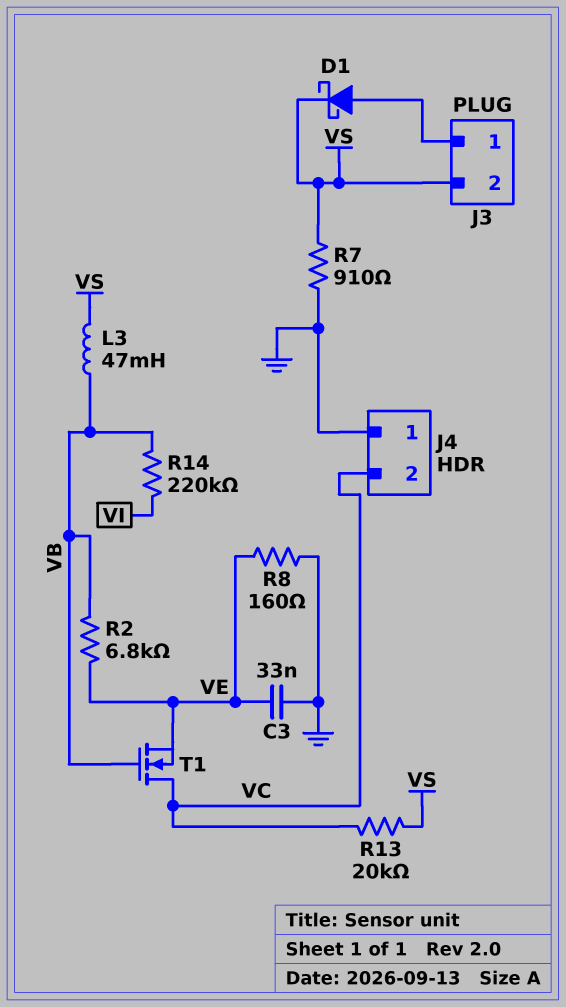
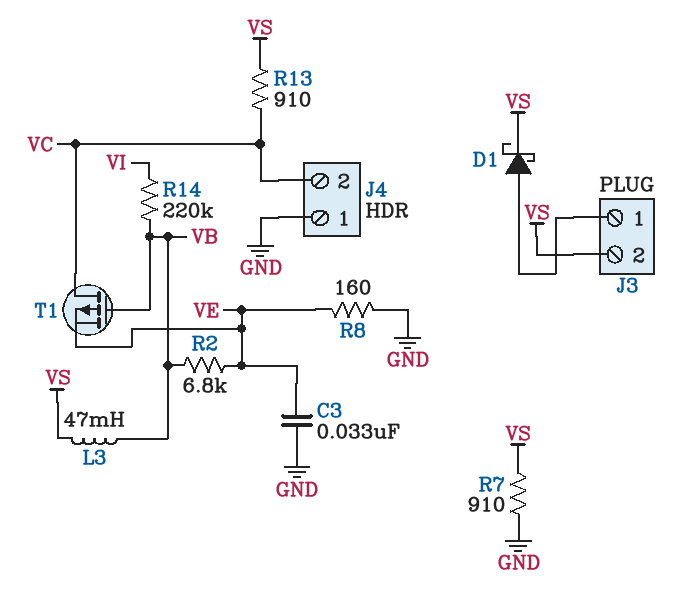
R13: 20k (VC, VS) -> 910 (VC, VS)
T1: NMOS (G VB, D VC, S VE) -> PMOS (G VB, D VC, S VE)

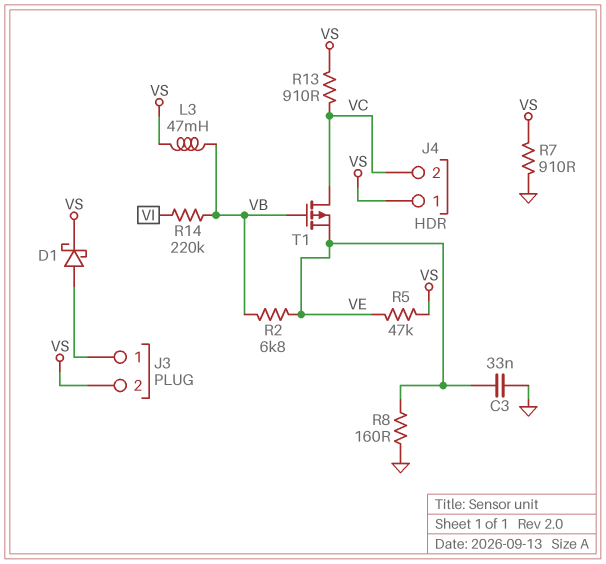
J4 pin 1: GND -> VS
R5: none -> 47k (VE, VS)

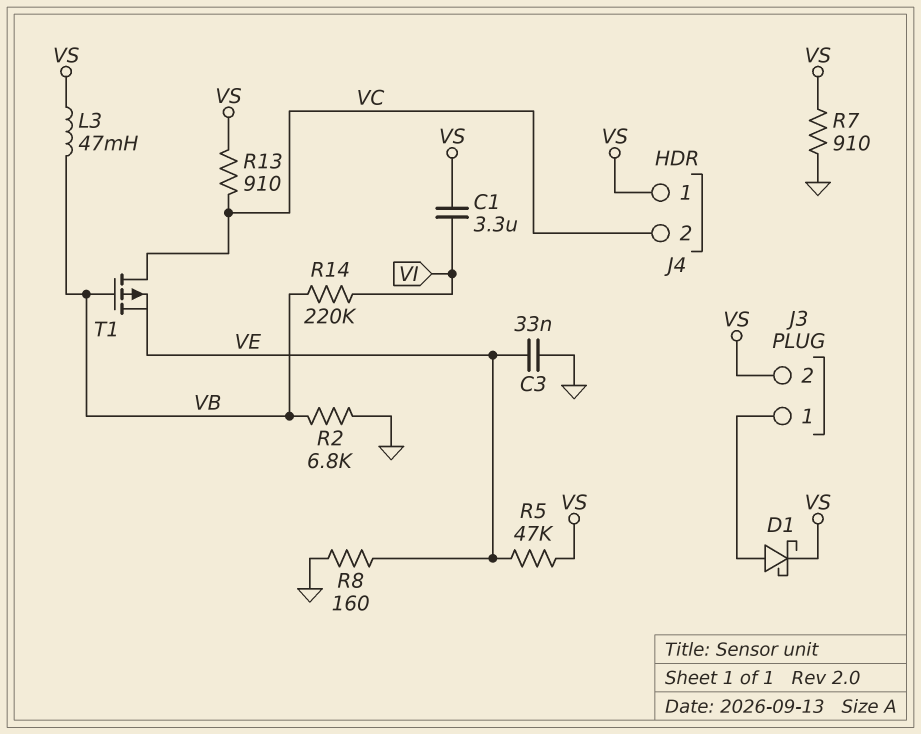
C1: none -> 3.3uF (VI, VS)
R2: 6.8k (VB, VE) -> 6.8k (GND, VB)

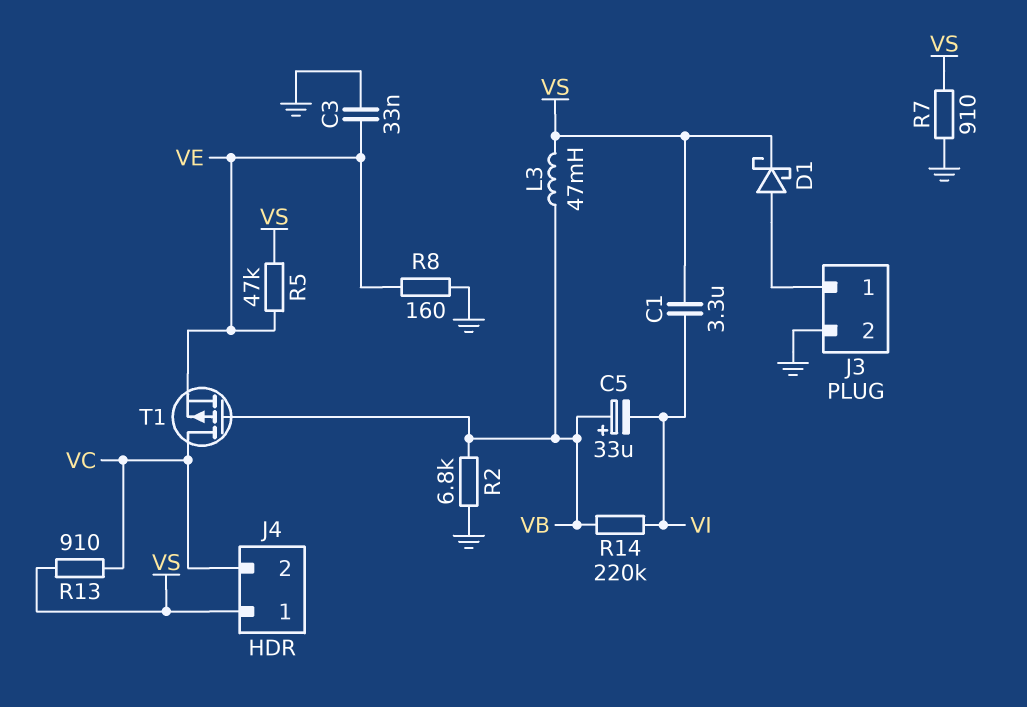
C5: none -> 33uF (plus VB, minus VI)
J3 pin 2: VS -> GND

